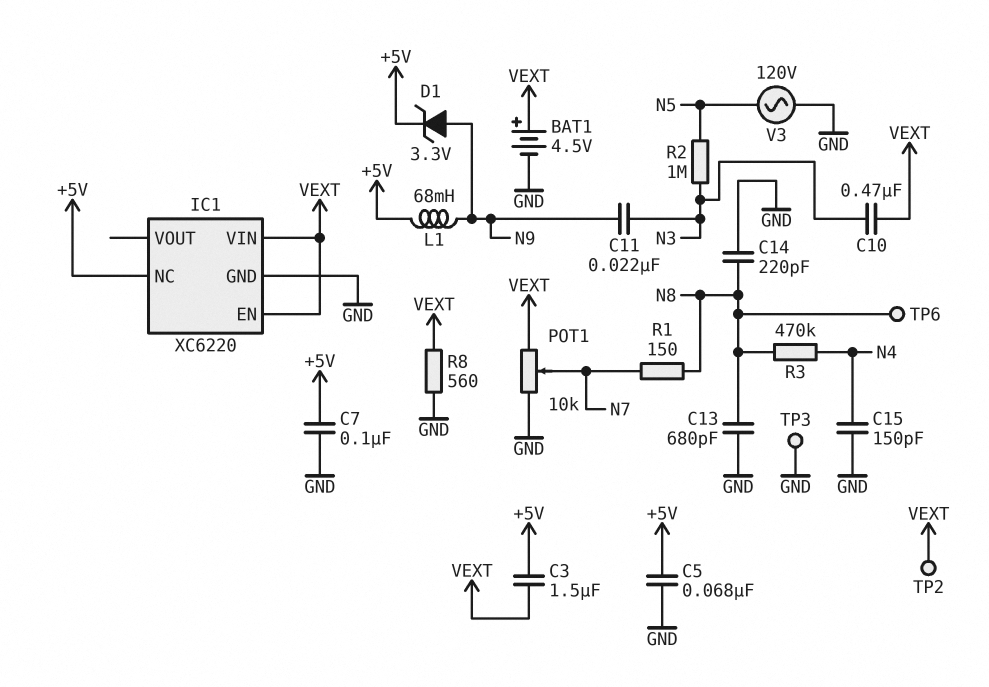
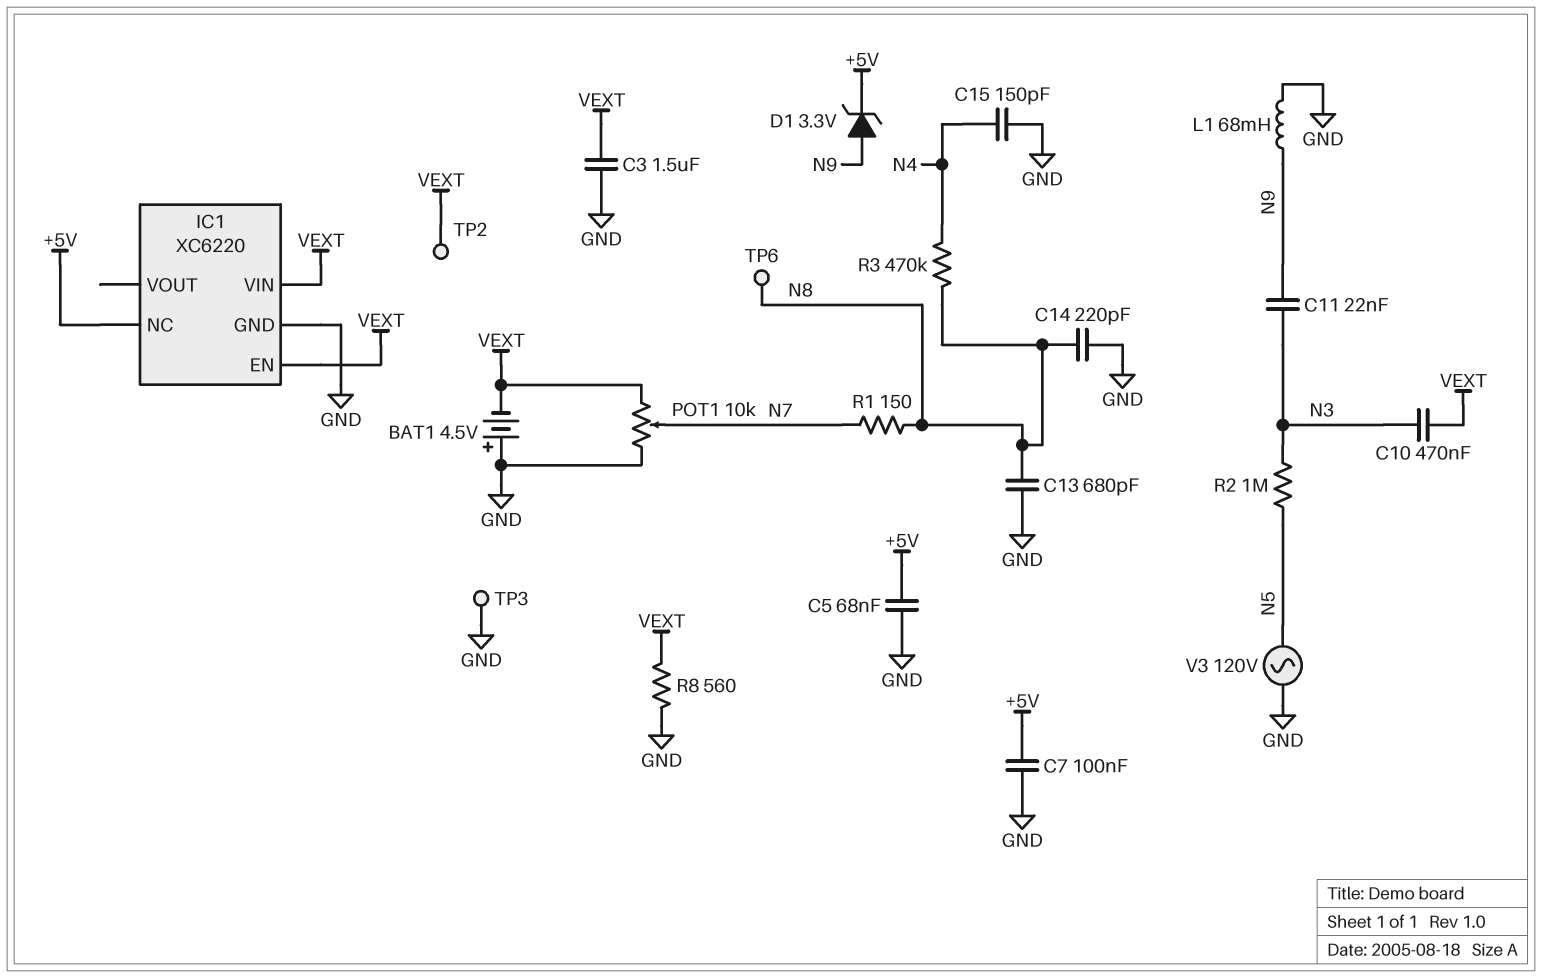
BAT1: 4.5V (plus VEXT, minus GND) -> 4.5V (plus GND, minus VEXT)
C3: 1.5uF (+5V, VEXT) -> 1.5uF (GND, VEXT)
L1: 68mH (+5V, N9) -> 68mH (GND, N9)

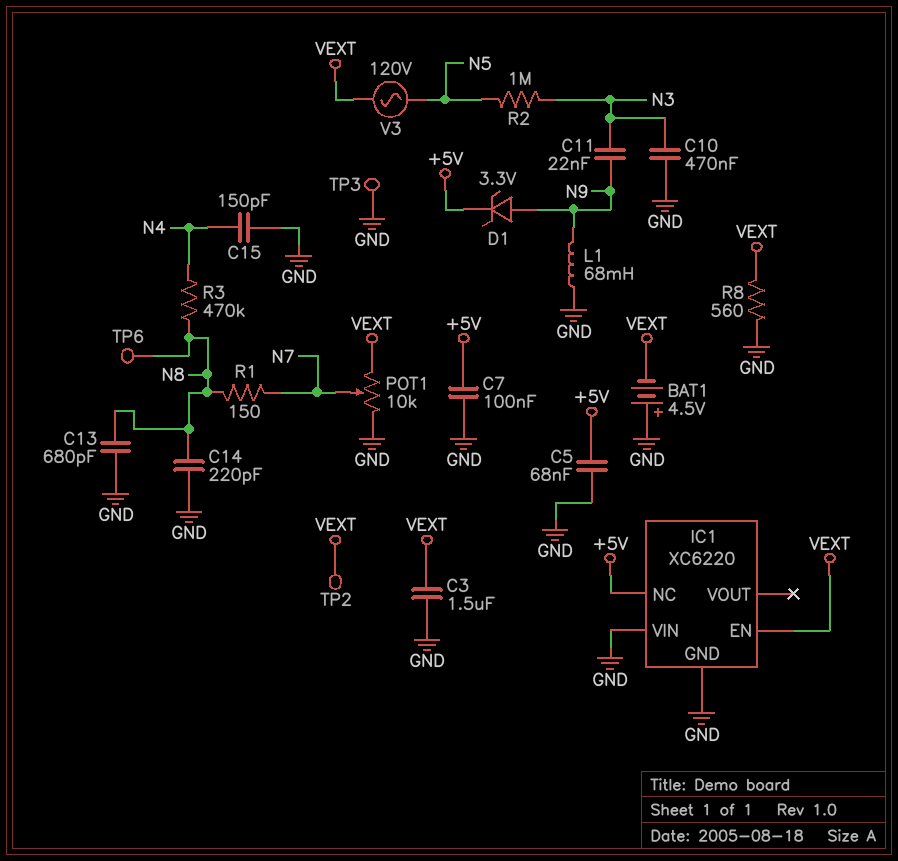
C10: 470nF (N3, VEXT) -> 470nF (GND, N3)
IC1 pin VIN: VEXT -> GND
V3: AC 120V (GND, N5) -> AC 120V (N5, VEXT)

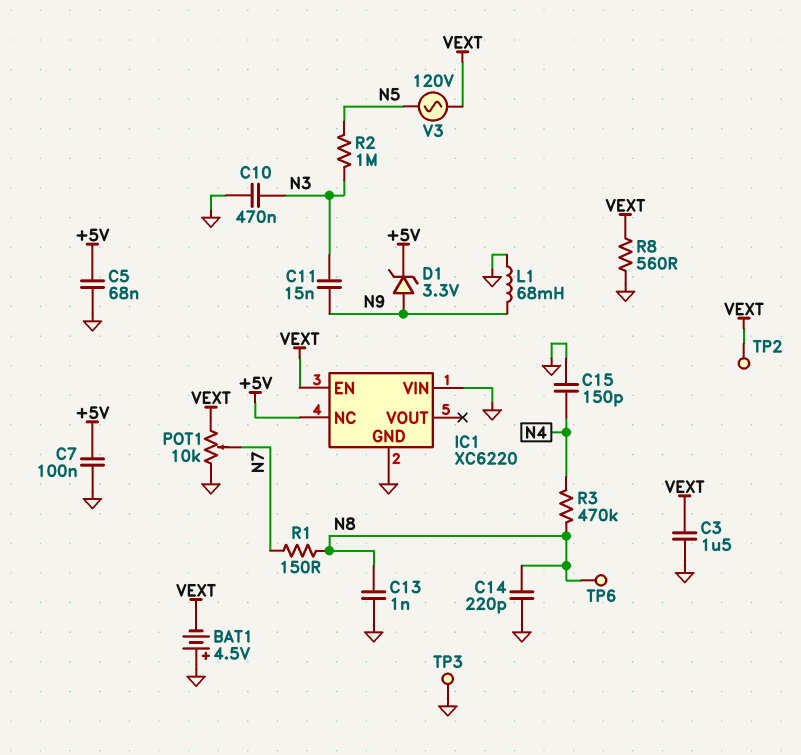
C11: 22nF (N3, N9) -> 15nF (N3, N9)
C13: 680pF (GND, N8) -> 1nF (GND, N8)

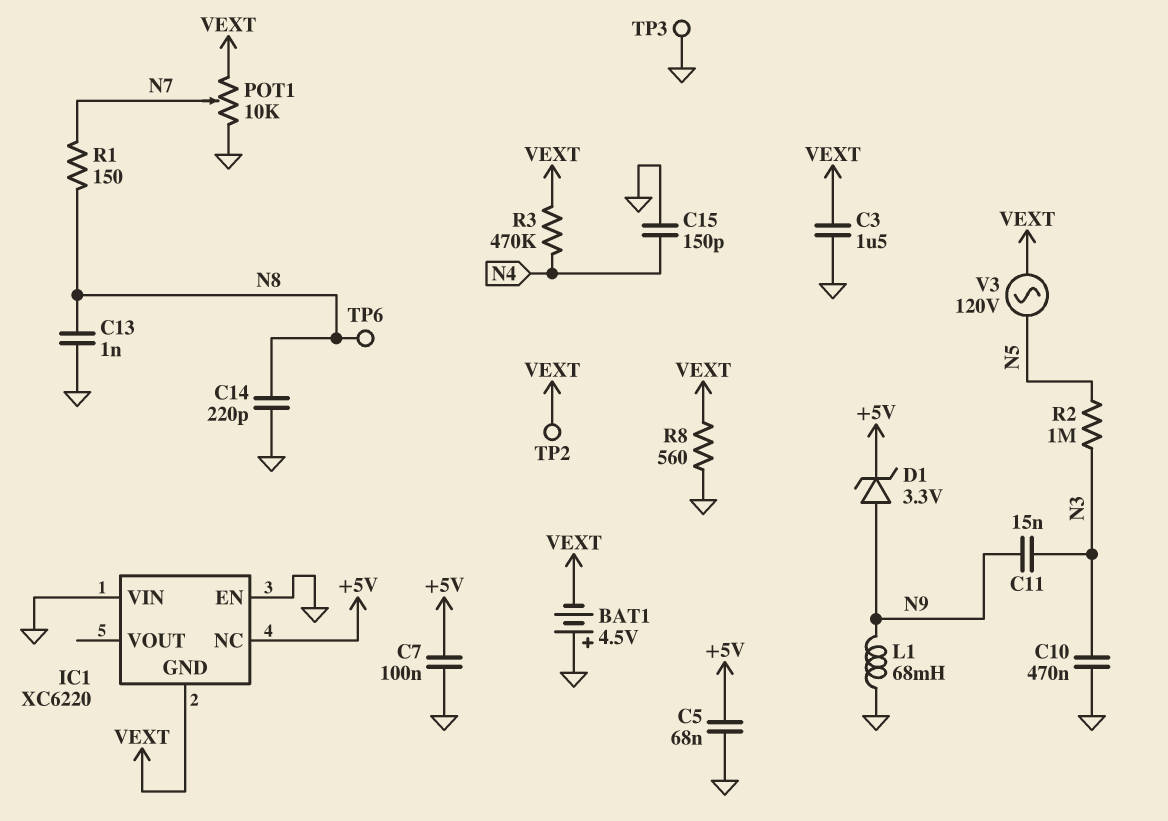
IC1 pin EN: VEXT -> GND
IC1 pin GND: GND -> VEXT
R3: 470k (N4, N8) -> 470k (N4, VEXT)

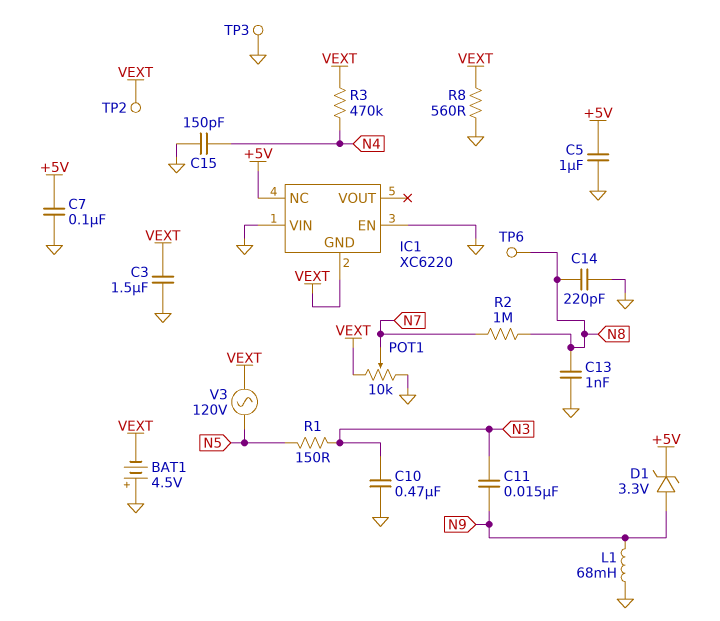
C5: 68nF (+5V, GND) -> 1uF (+5V, GND)
R1: 150 (N7, N8) -> 150 (N3, N5)
R2: 1M (N3, N5) -> 1M (N7, N8)

